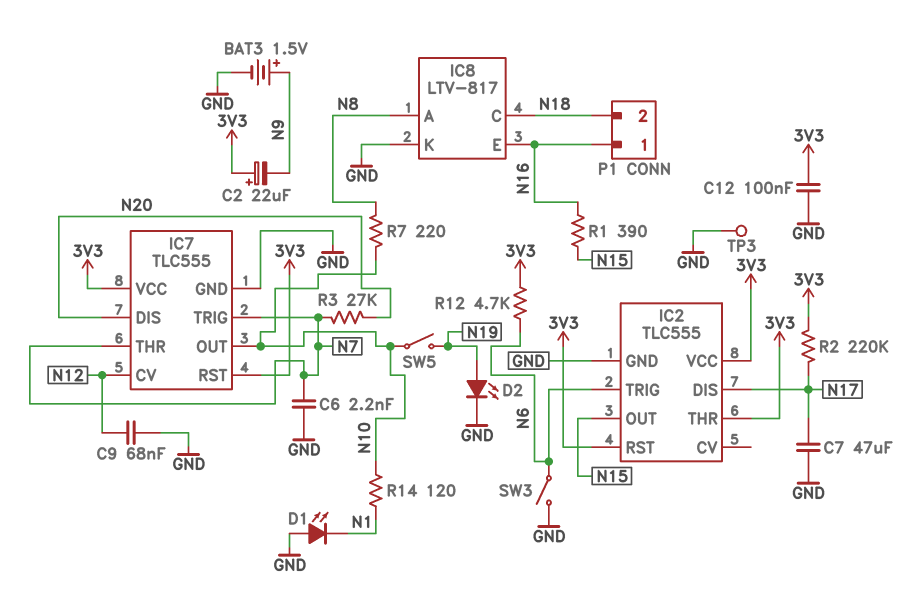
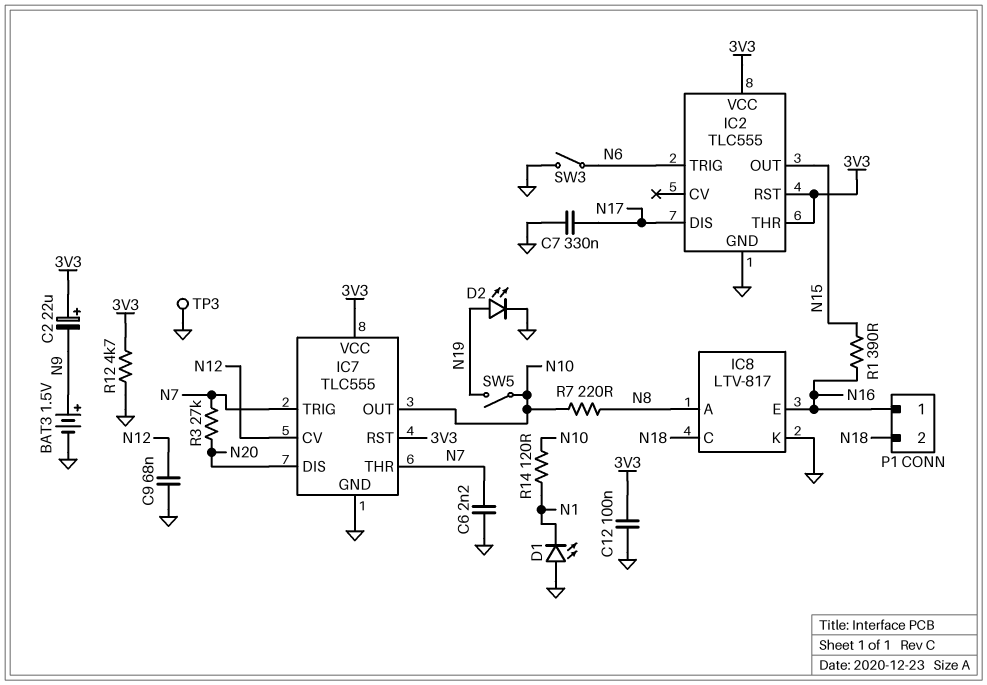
C7: 47uF (GND, N17) -> 330nF (GND, N17)
R2: 220k (3V3, N17) -> none
R12: 4.7k (3V3, N6) -> 4.7k (3V3, GND)

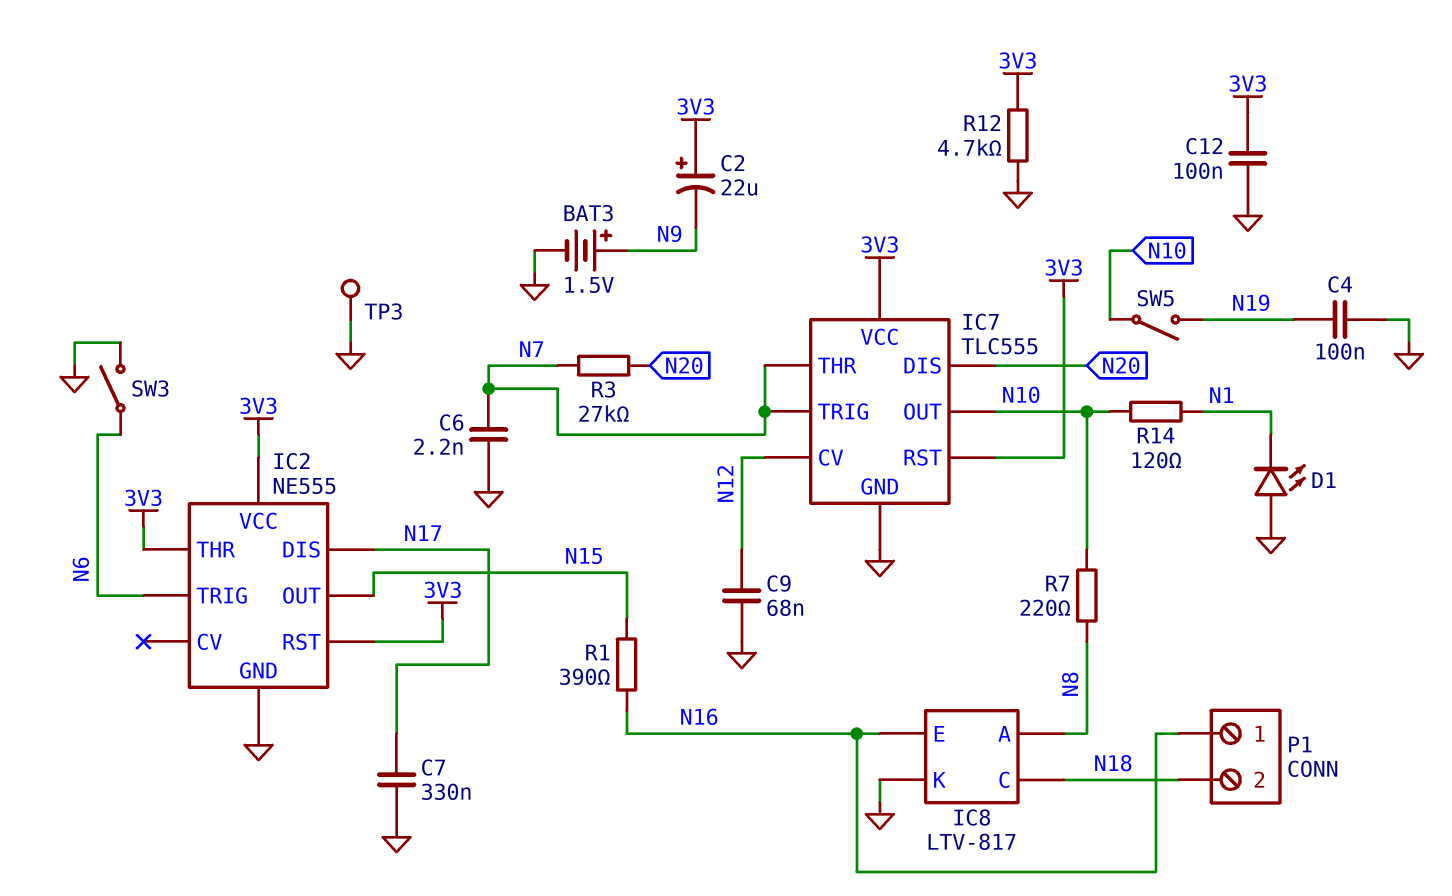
C4: none -> 100nF (GND, N19)
D2: LED (A N19, K GND) -> none
IC2: TLC555 -> NE555

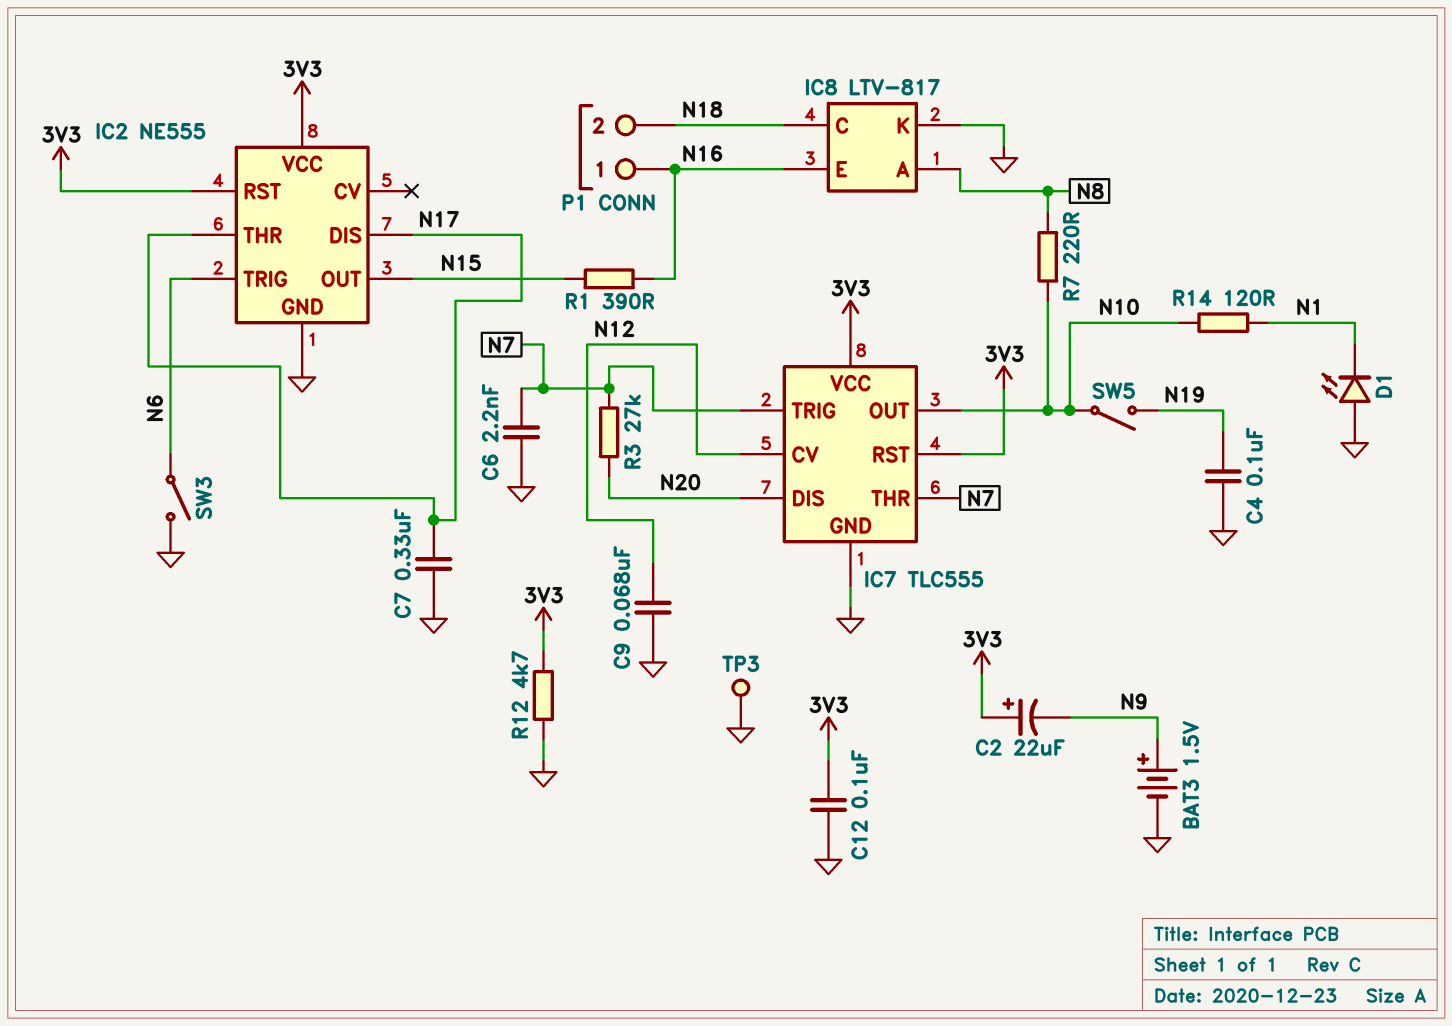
IC2 pin THR: 3V3 -> N17

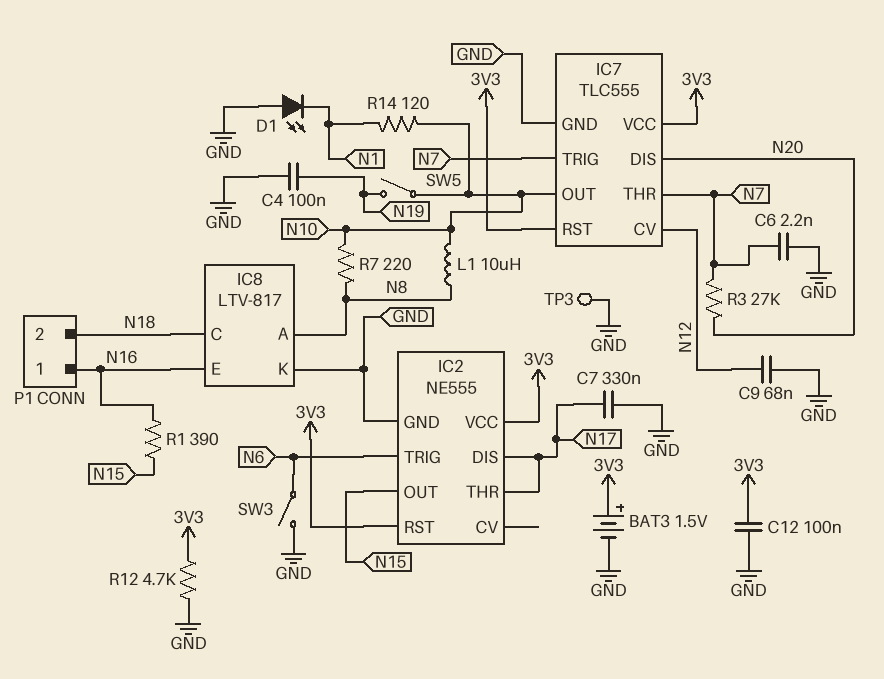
BAT3: 1.5V (plus N9, minus GND) -> 1.5V (plus 3V3, minus GND)
C2: 22uF (plus 3V3, minus N9) -> none
L1: none -> 10uH (N8, N10)

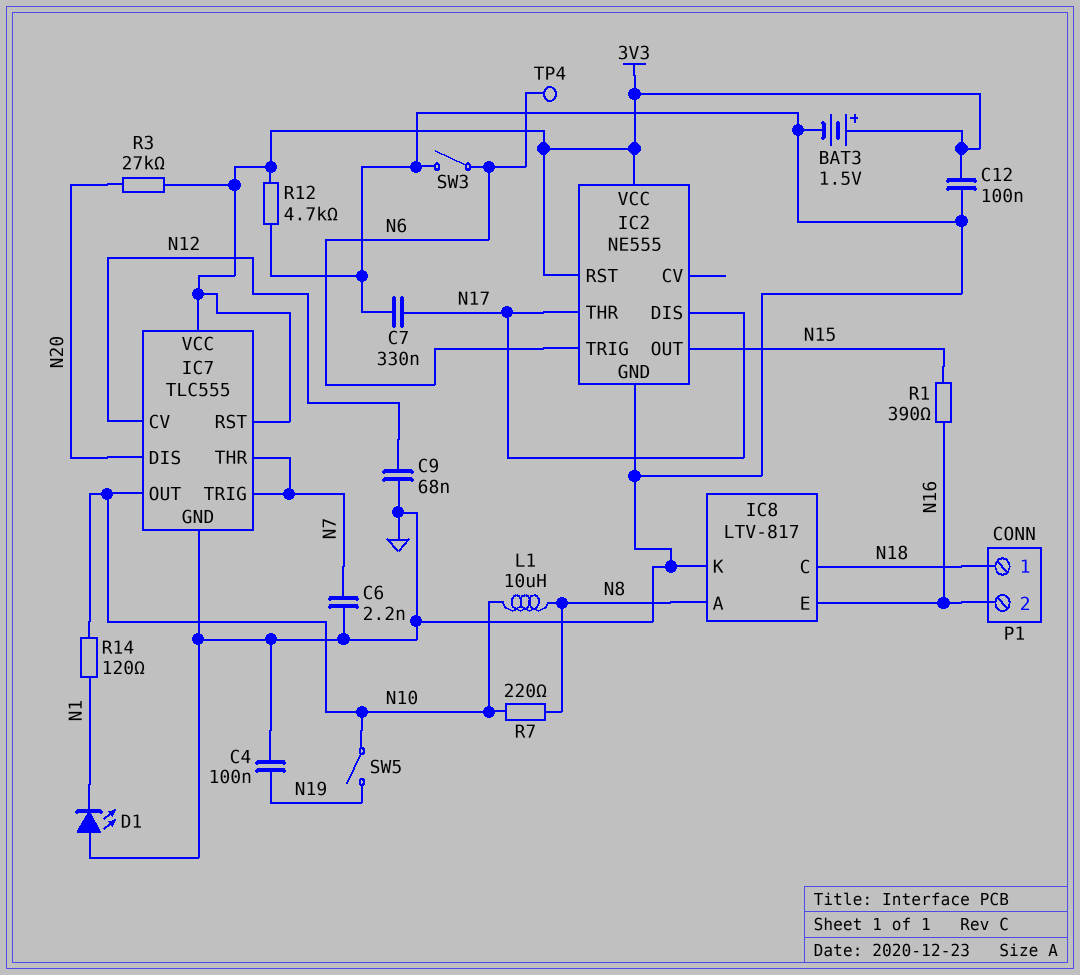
P1 pin 1: N16 -> N18
P1 pin 2: N18 -> N16
R3: 27k (N7, N20) -> 27k (3V3, N20)
TP3: test point (GND) -> none
TP4: none -> test point (N6)

